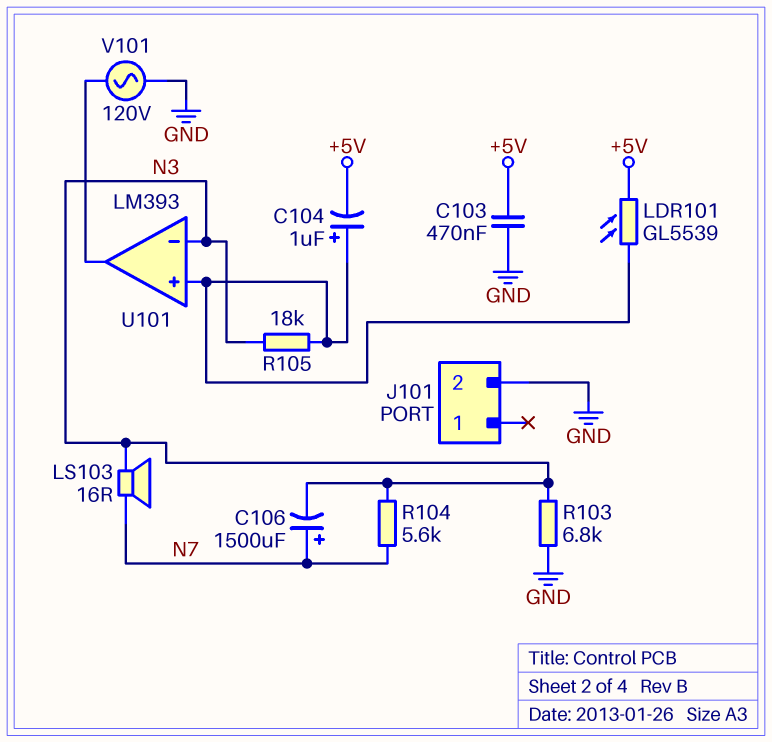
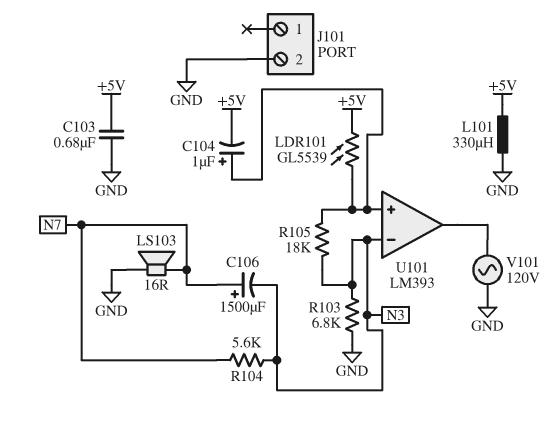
C103: 470nF (+5V, GND) -> 680nF (+5V, GND)
L101: none -> 330uH (+5V, GND)
LS103: speaker 16R (N3, N7) -> speaker 16R (GND, N7)

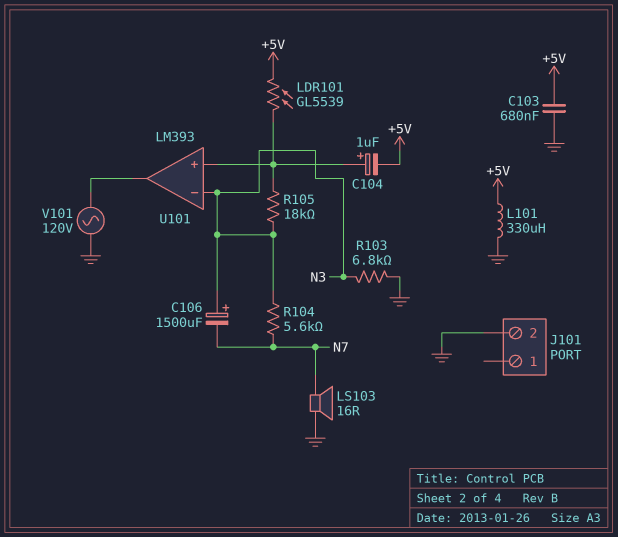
C106: 1500uF (plus N7, minus N3) -> 1500uF (plus N3, minus N7)

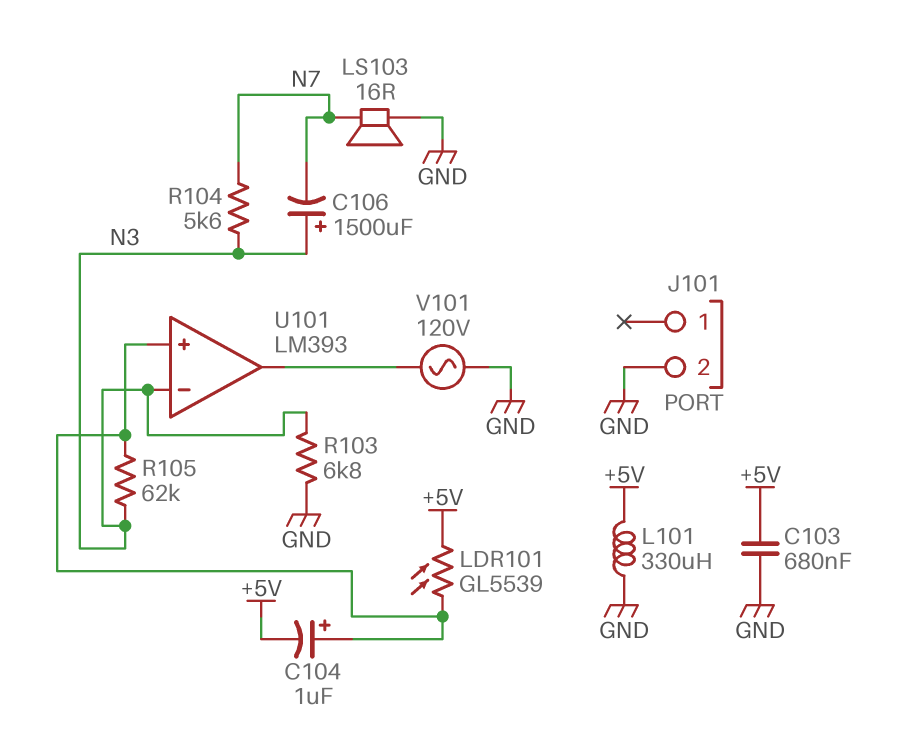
R105: 18k (N3, U101/in+) -> 62k (N3, U101/in+)

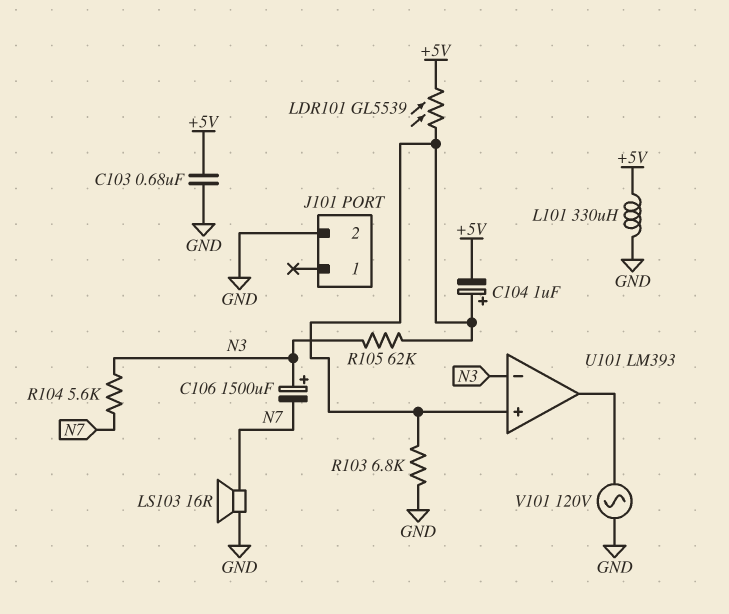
R103: 6.8k (GND, N3) -> 6.8k (GND, U101/in+)

